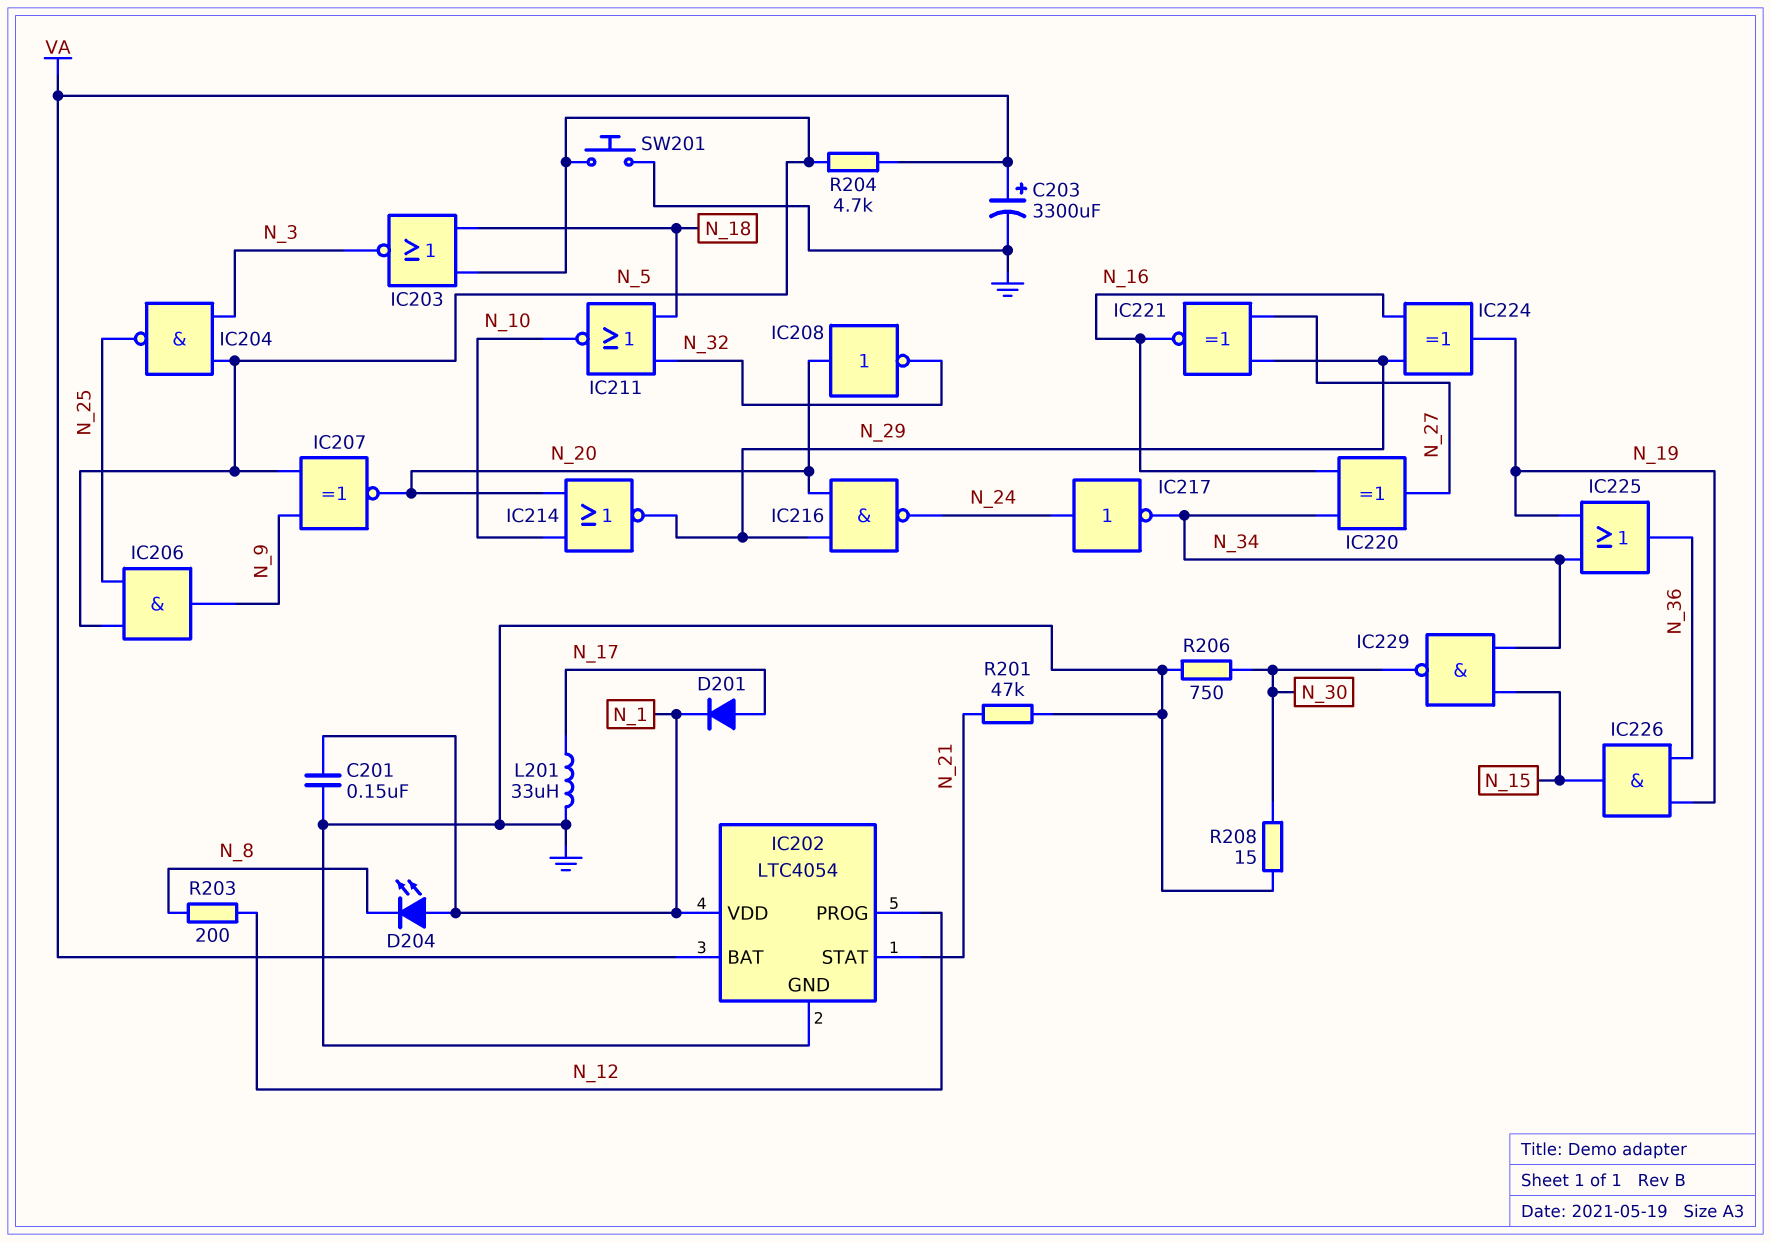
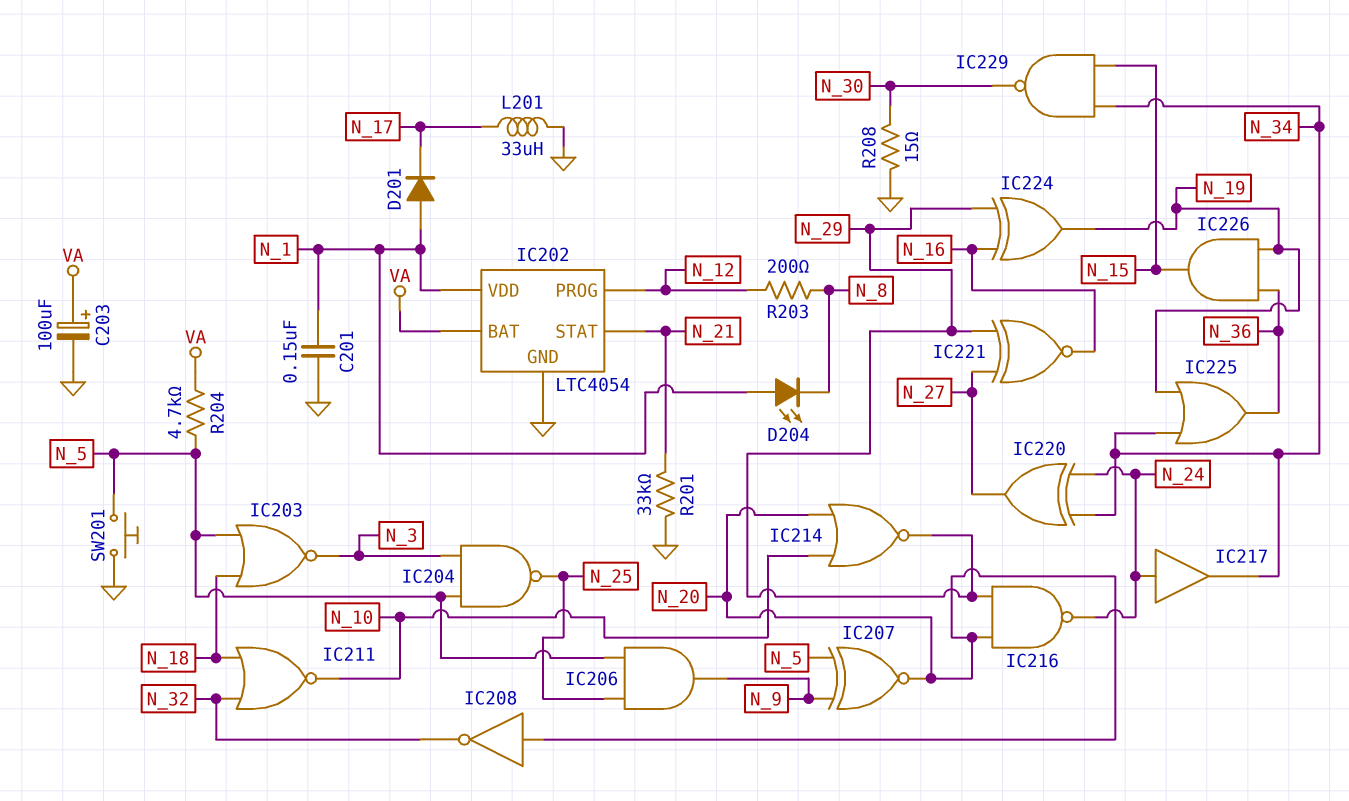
C203: 3300uF (plus VA, minus GND) -> 100uF (plus VA, minus GND)
D201: diode (A N_17, K N_1) -> diode (A N_1, K N_17)
IC217: NOT (in N_24, out N_34) -> buffer (in N_24, out N_34)
IC220: XOR (in N_16, in N_34, out N_27) -> XOR (in N_24, in N_34, out N_27)
R201: 47k (GND, N_21) -> 33k (GND, N_21)
R206: 750 (GND, N_30) -> none

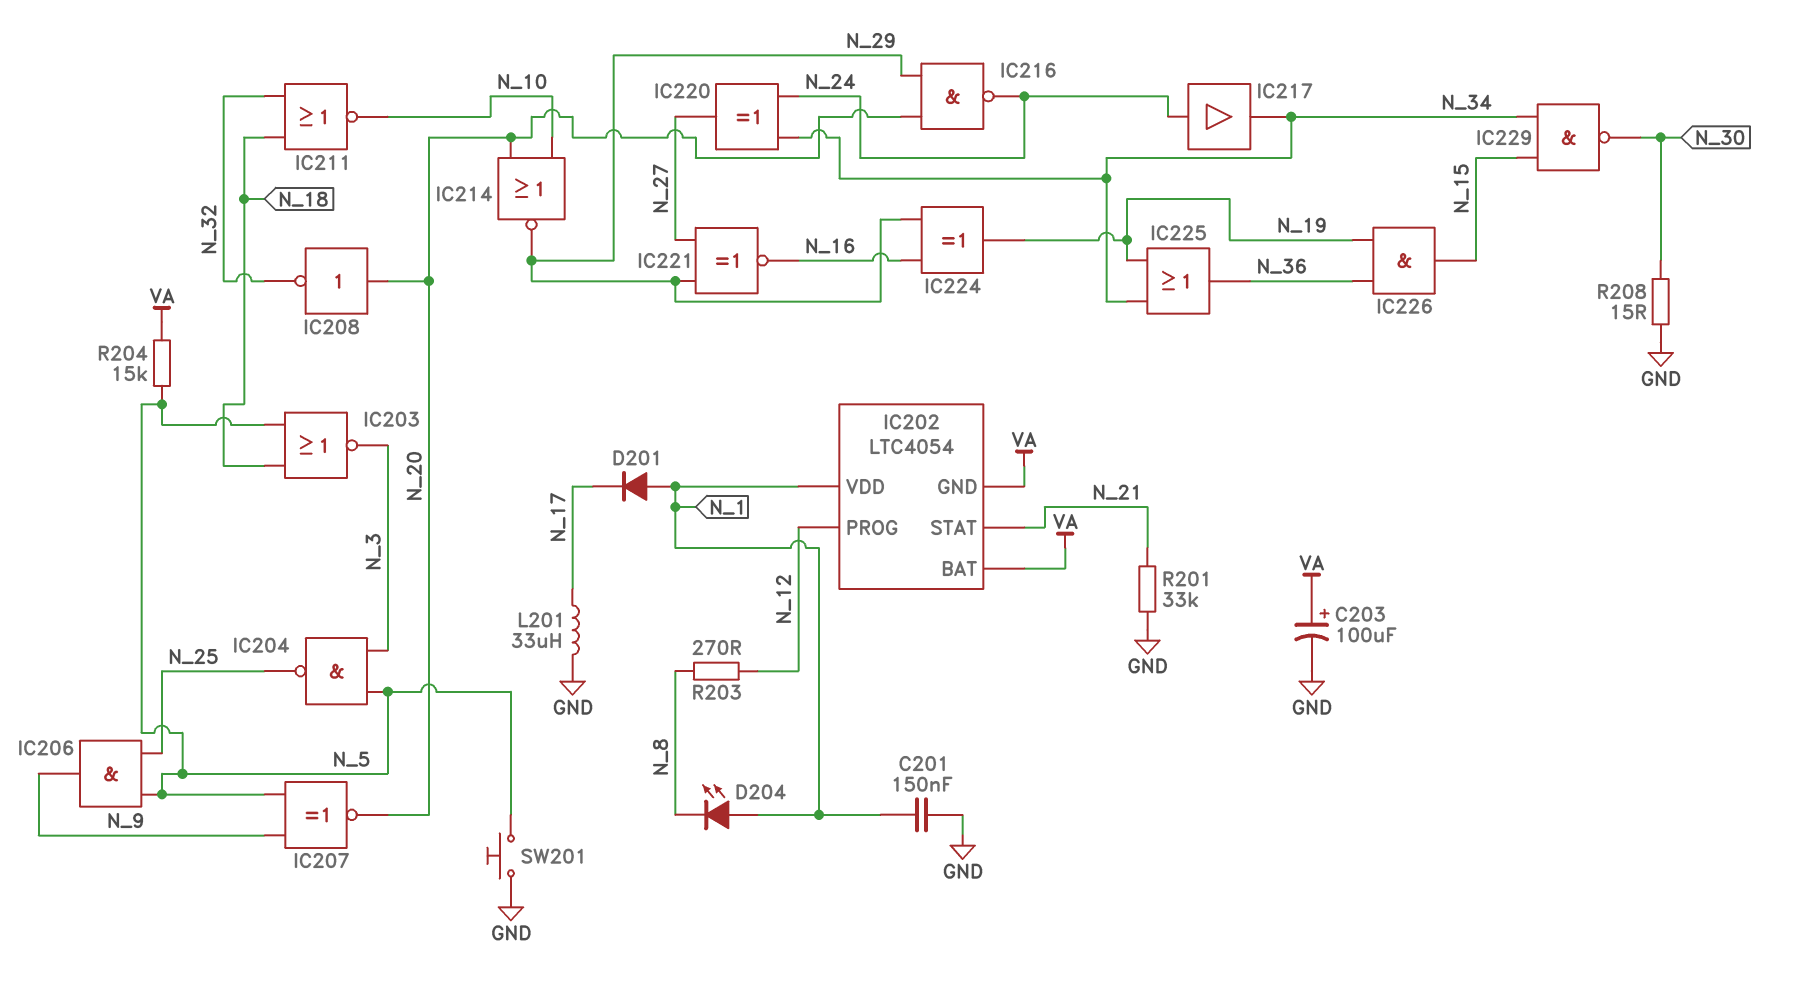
IC202 pin GND: GND -> VA
R203: 200 (N_8, N_12) -> 270 (N_8, N_12)
R204: 4.7k (N_5, VA) -> 15k (N_5, VA)

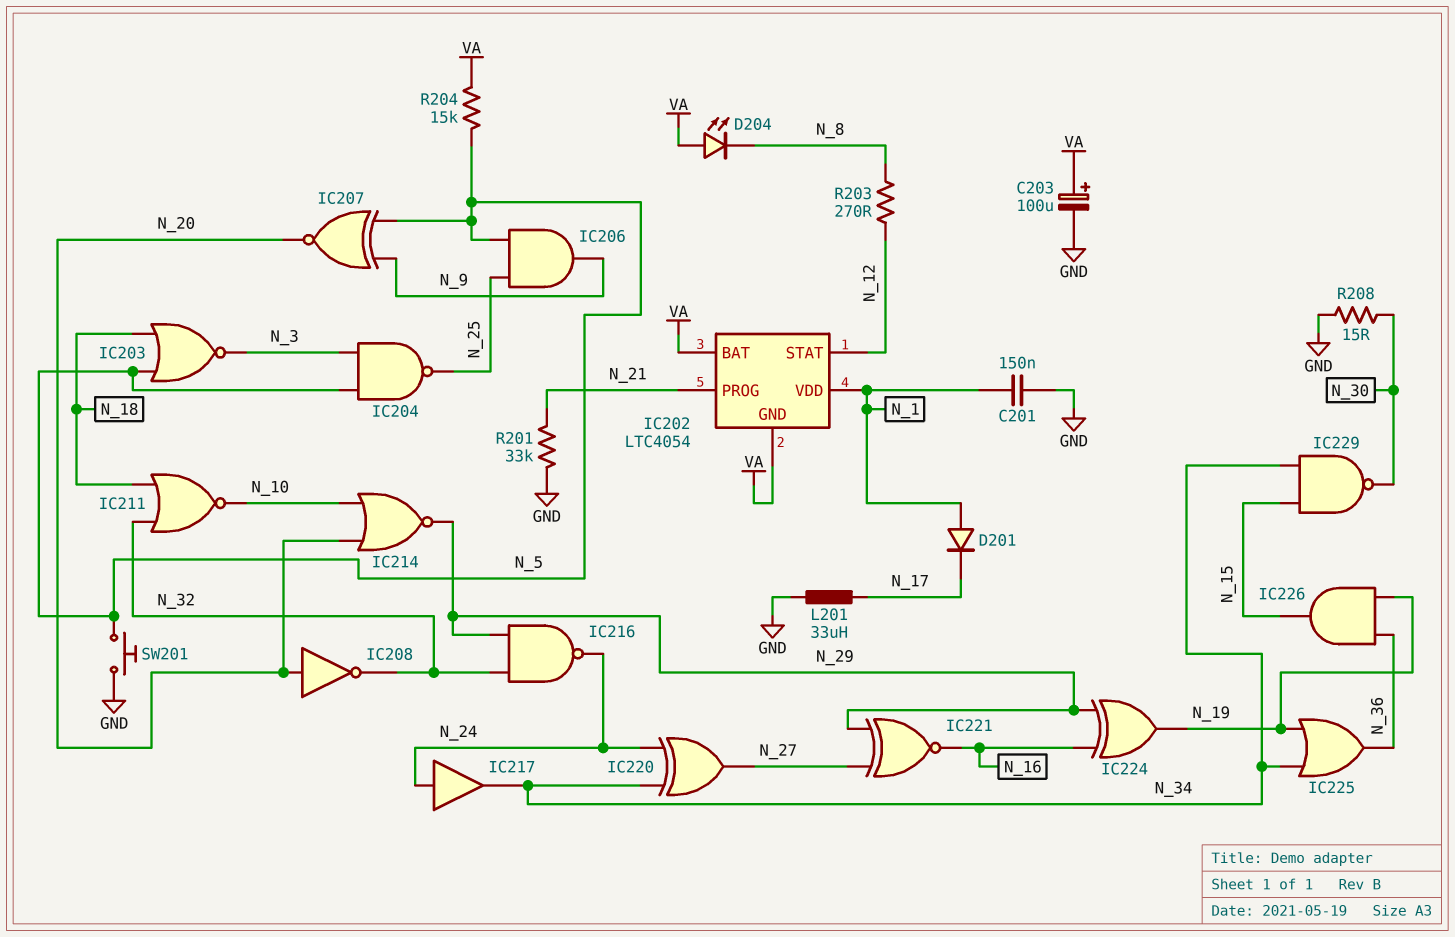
D204: LED (A N_1, K N_8) -> LED (A VA, K N_8)
IC202 pin PROG: N_12 -> N_21
IC202 pin STAT: N_21 -> N_12
IC216: NAND (in N_20, in N_29, out N_24) -> NAND (in N_29, in N_32, out N_24)

